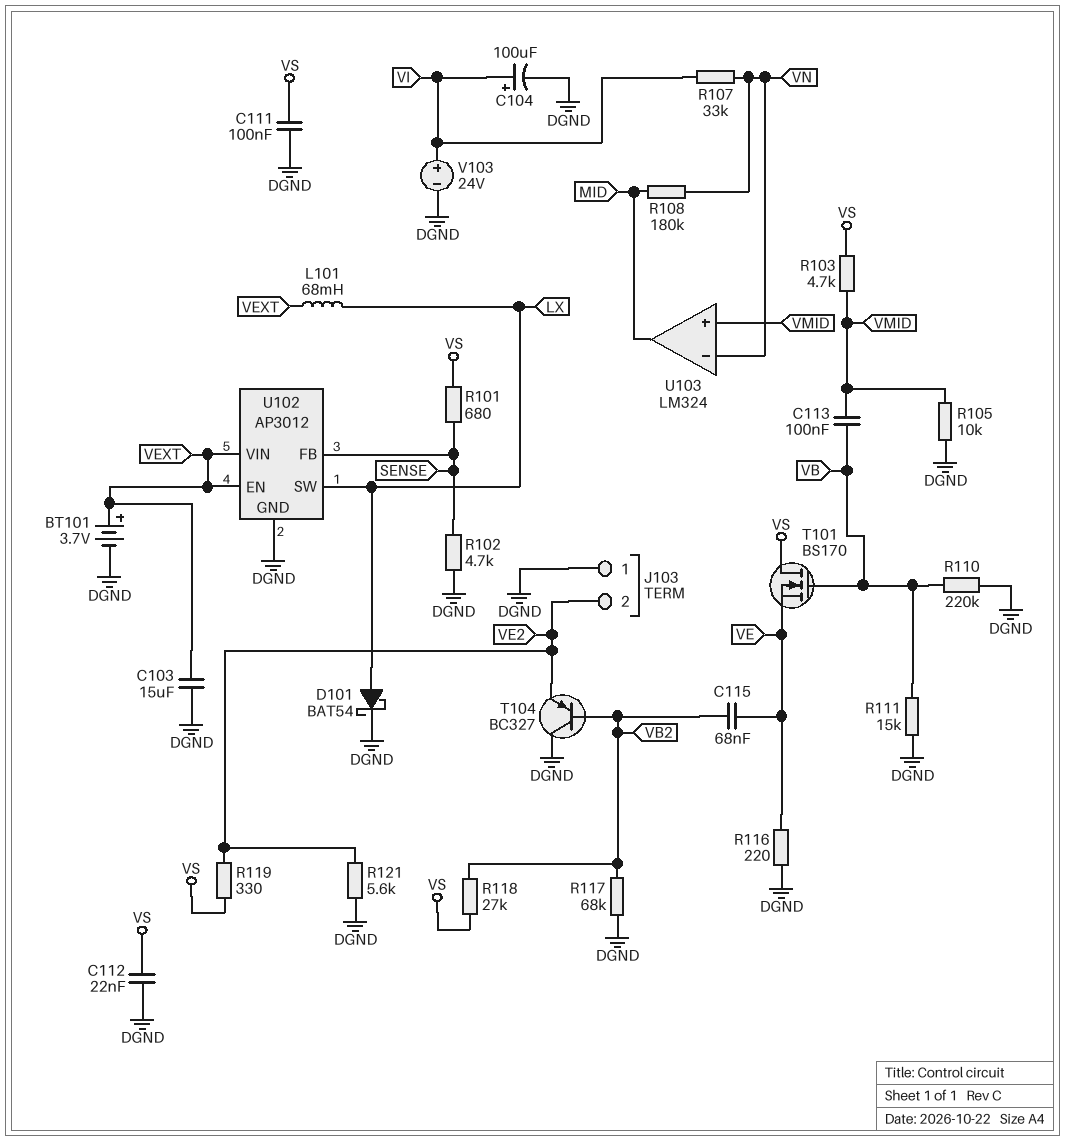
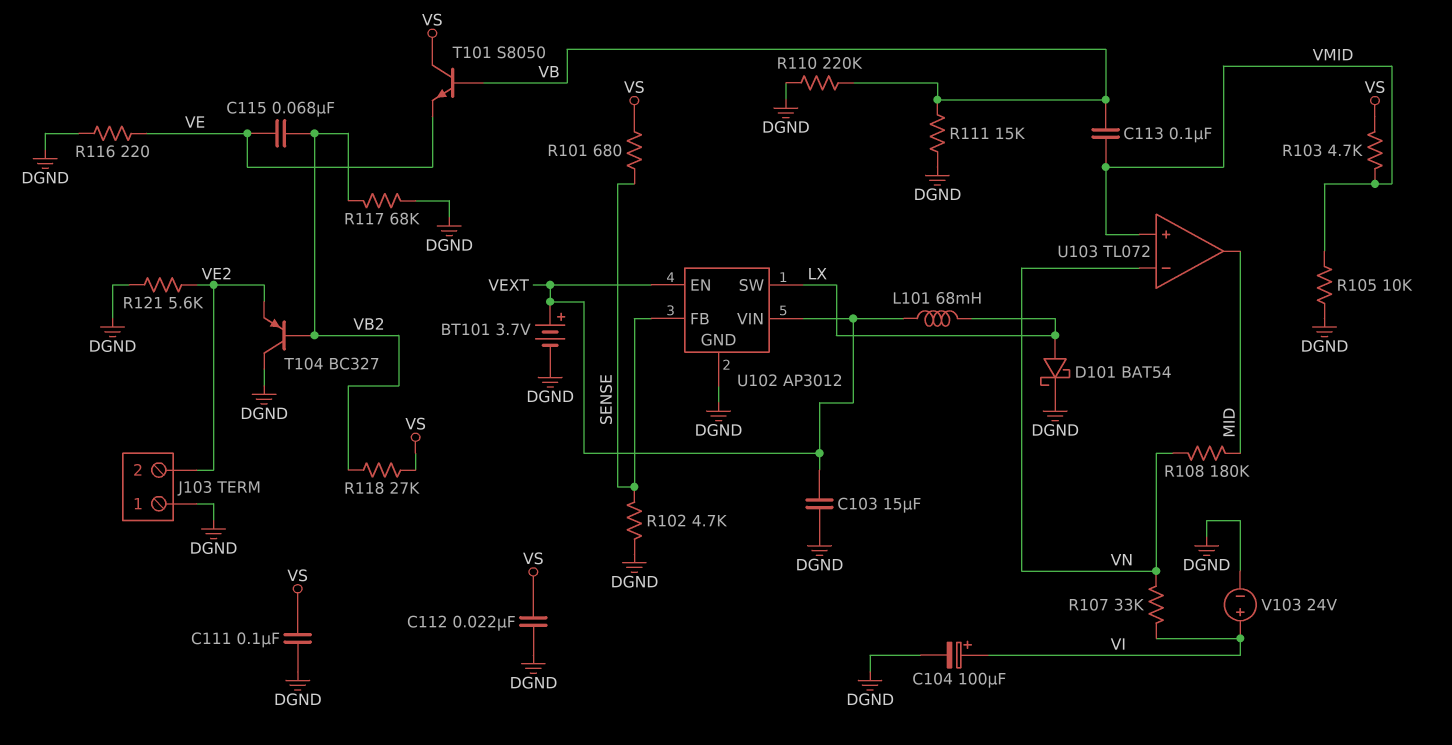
R119: 330 (VE2, VS) -> none
T101: NMOS BS170 (G VB, D VS, S VE) -> NPN S8050 (B VB, C VS, E VE)
U103: LM324 -> TL072

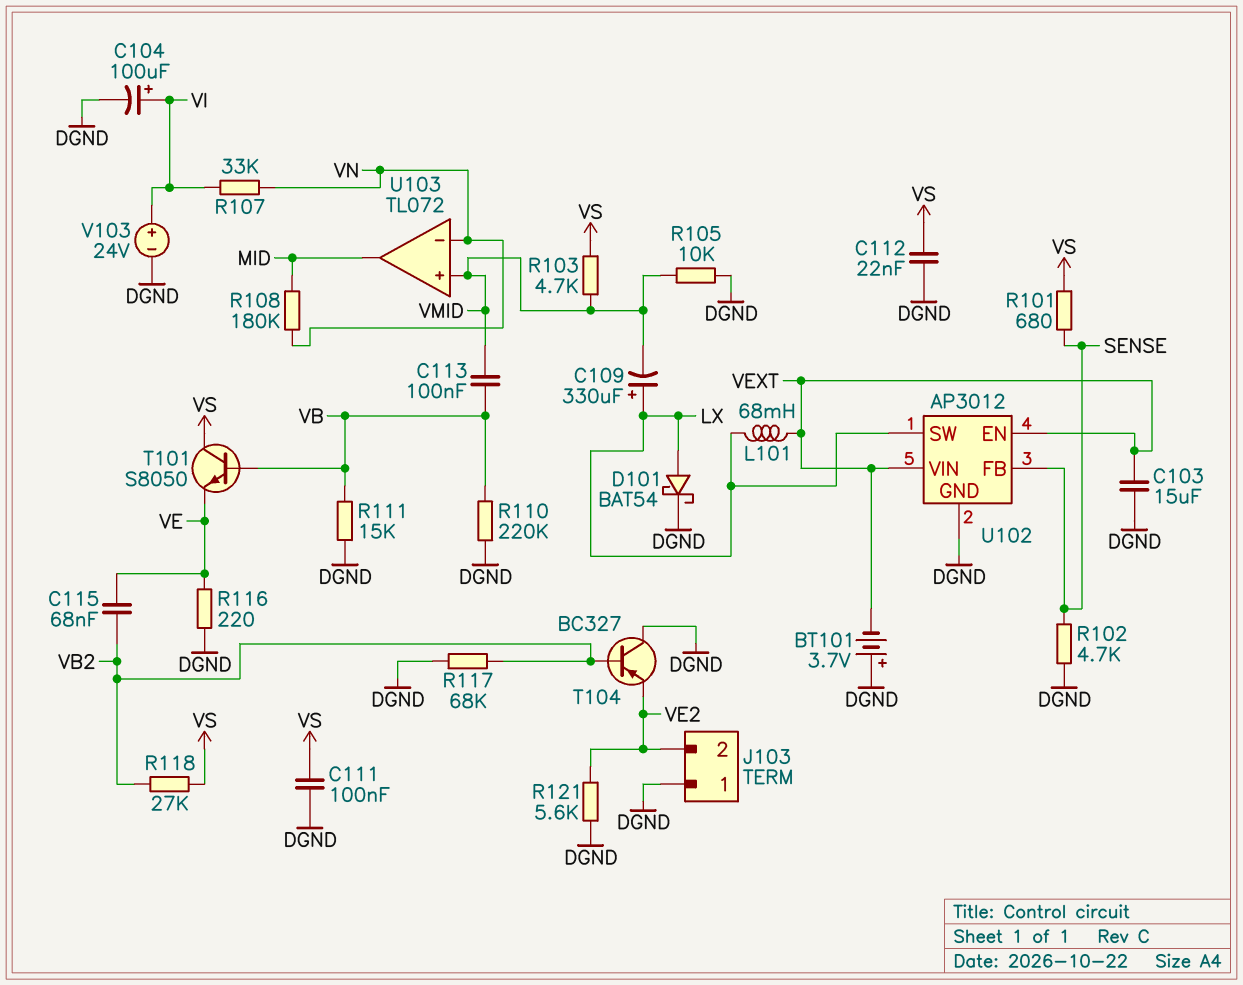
BT101: 3.7V (plus VEXT, minus DGND) -> 3.7V (plus DGND, minus VEXT)
C109: none -> 330uF (plus LX, minus VMID)

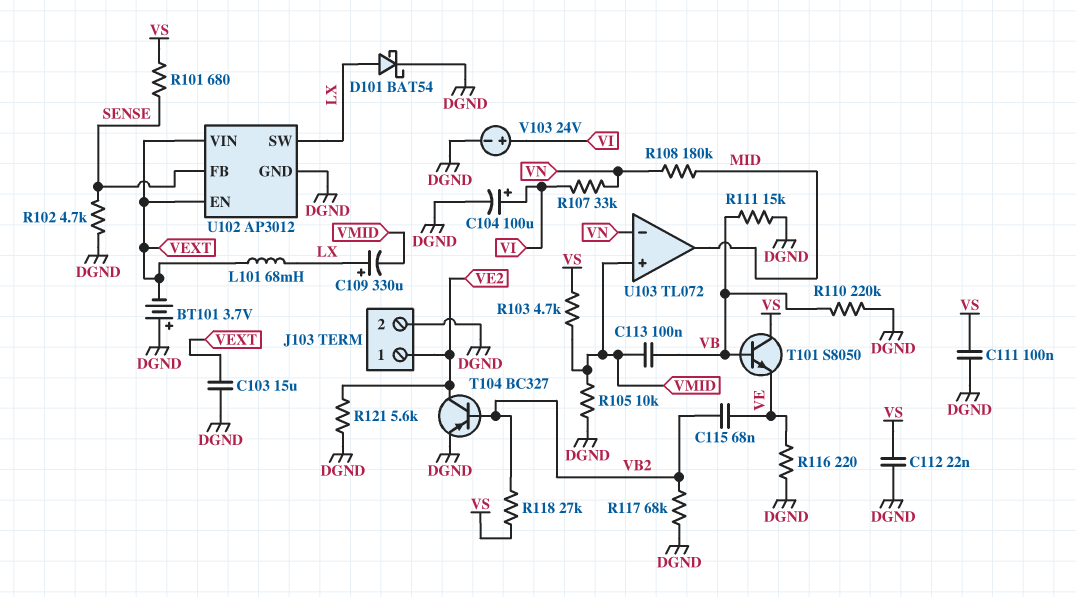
J103 pin 1: DGND -> VE2
J103 pin 2: VE2 -> DGND
T104: PNP BC327 (B VB2, C DGND, E VE2) -> PNP BC327 (B VB2, C VE2, E DGND)

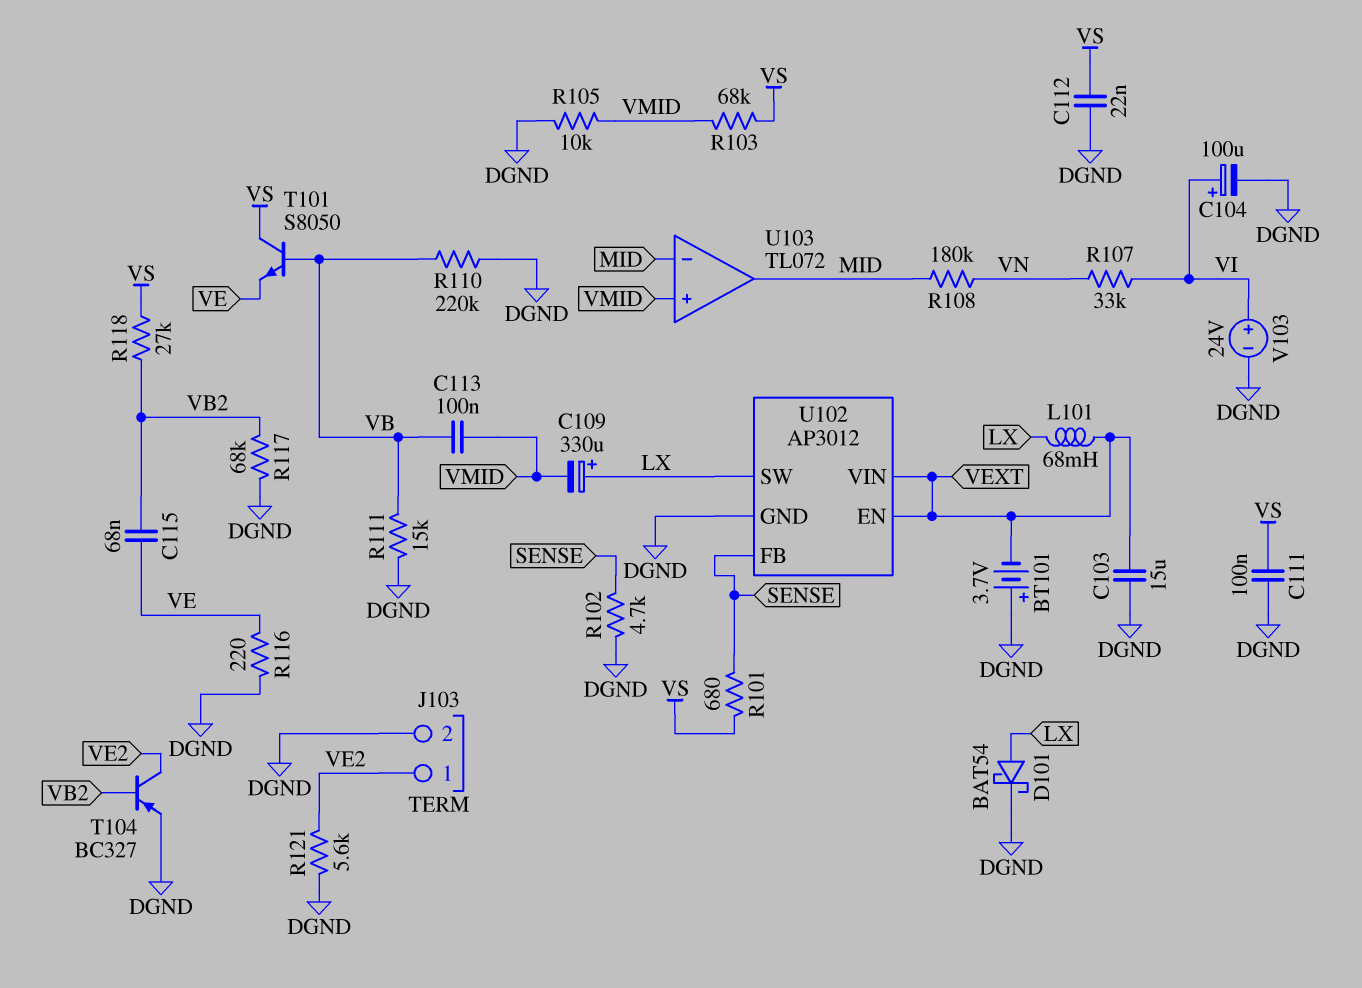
R103: 4.7k (VMID, VS) -> 68k (VMID, VS)
U103 pin in-: VN -> MID

